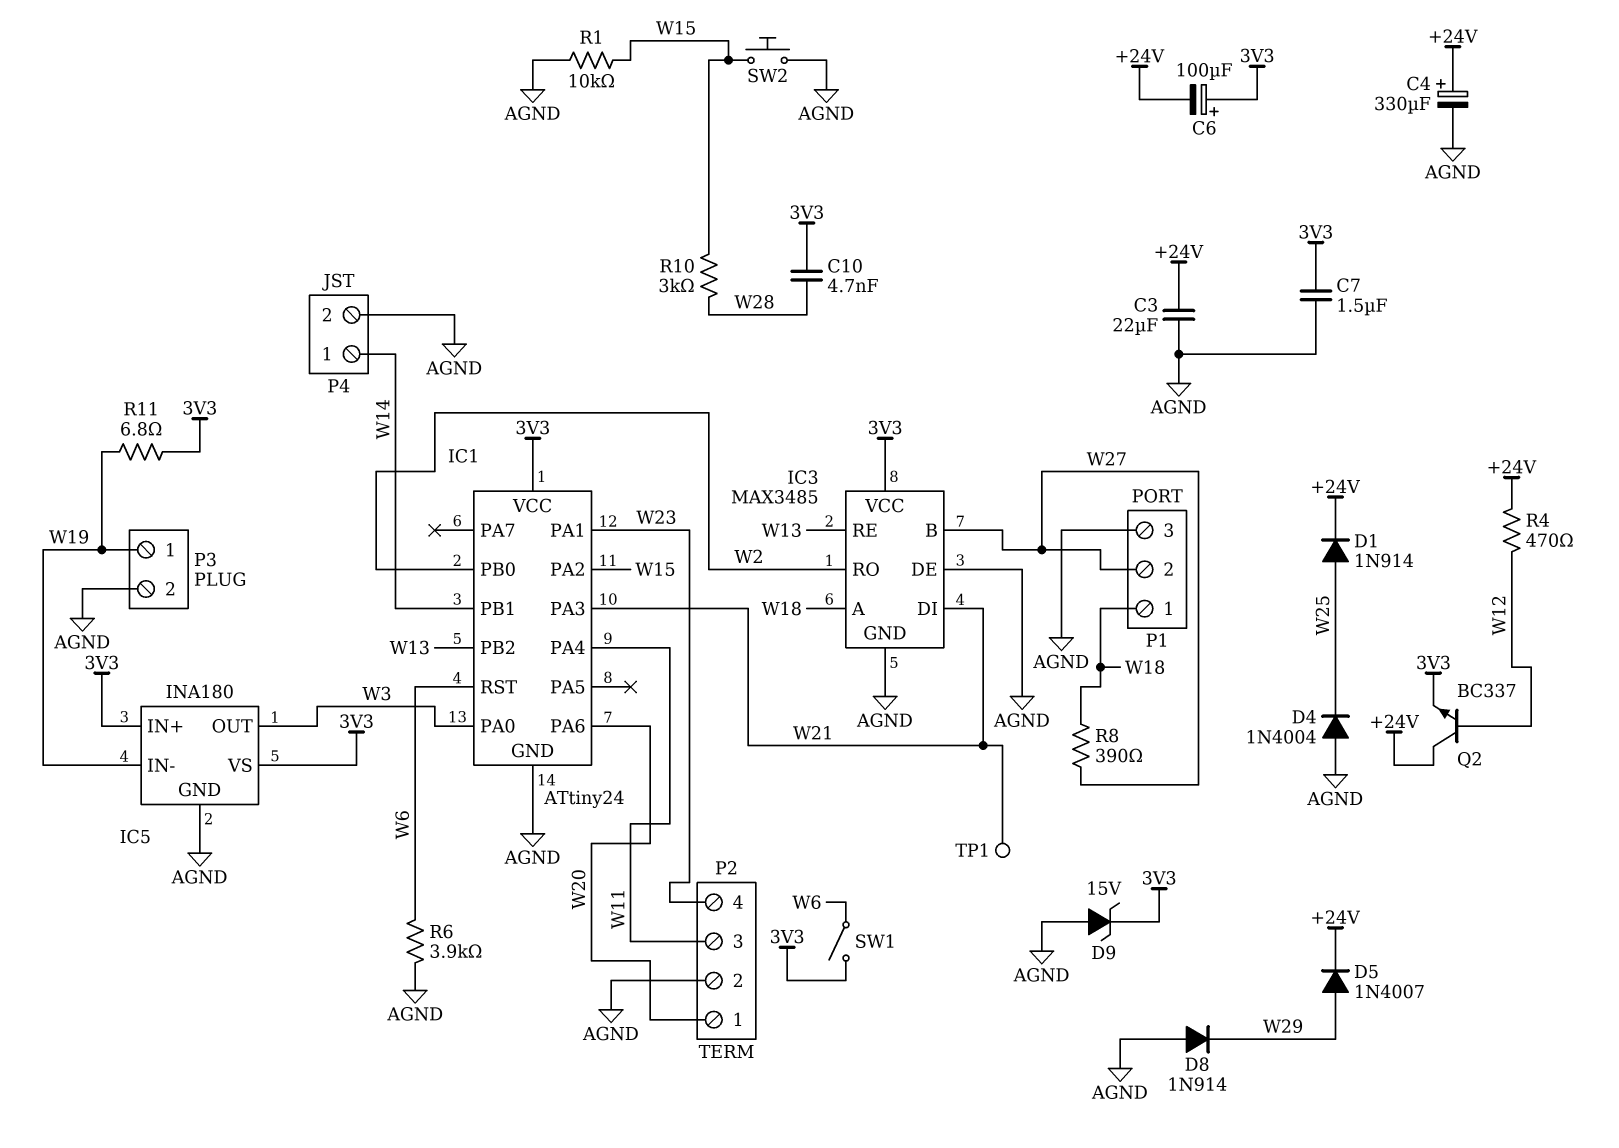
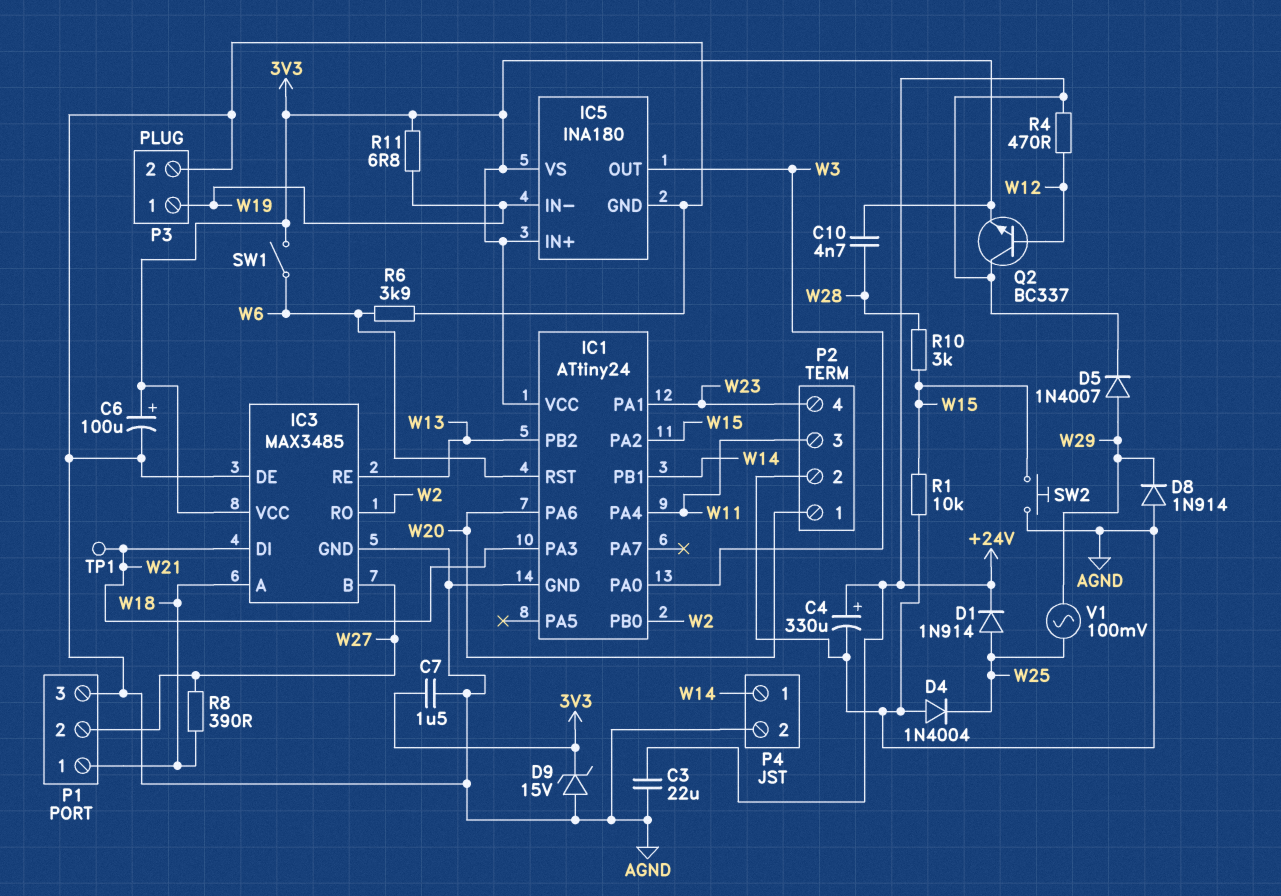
C6: 100uF (plus 3V3, minus +24V) -> 100uF (plus 3V3, minus AGND)
V1: none -> AC 100mV (W25, W29)

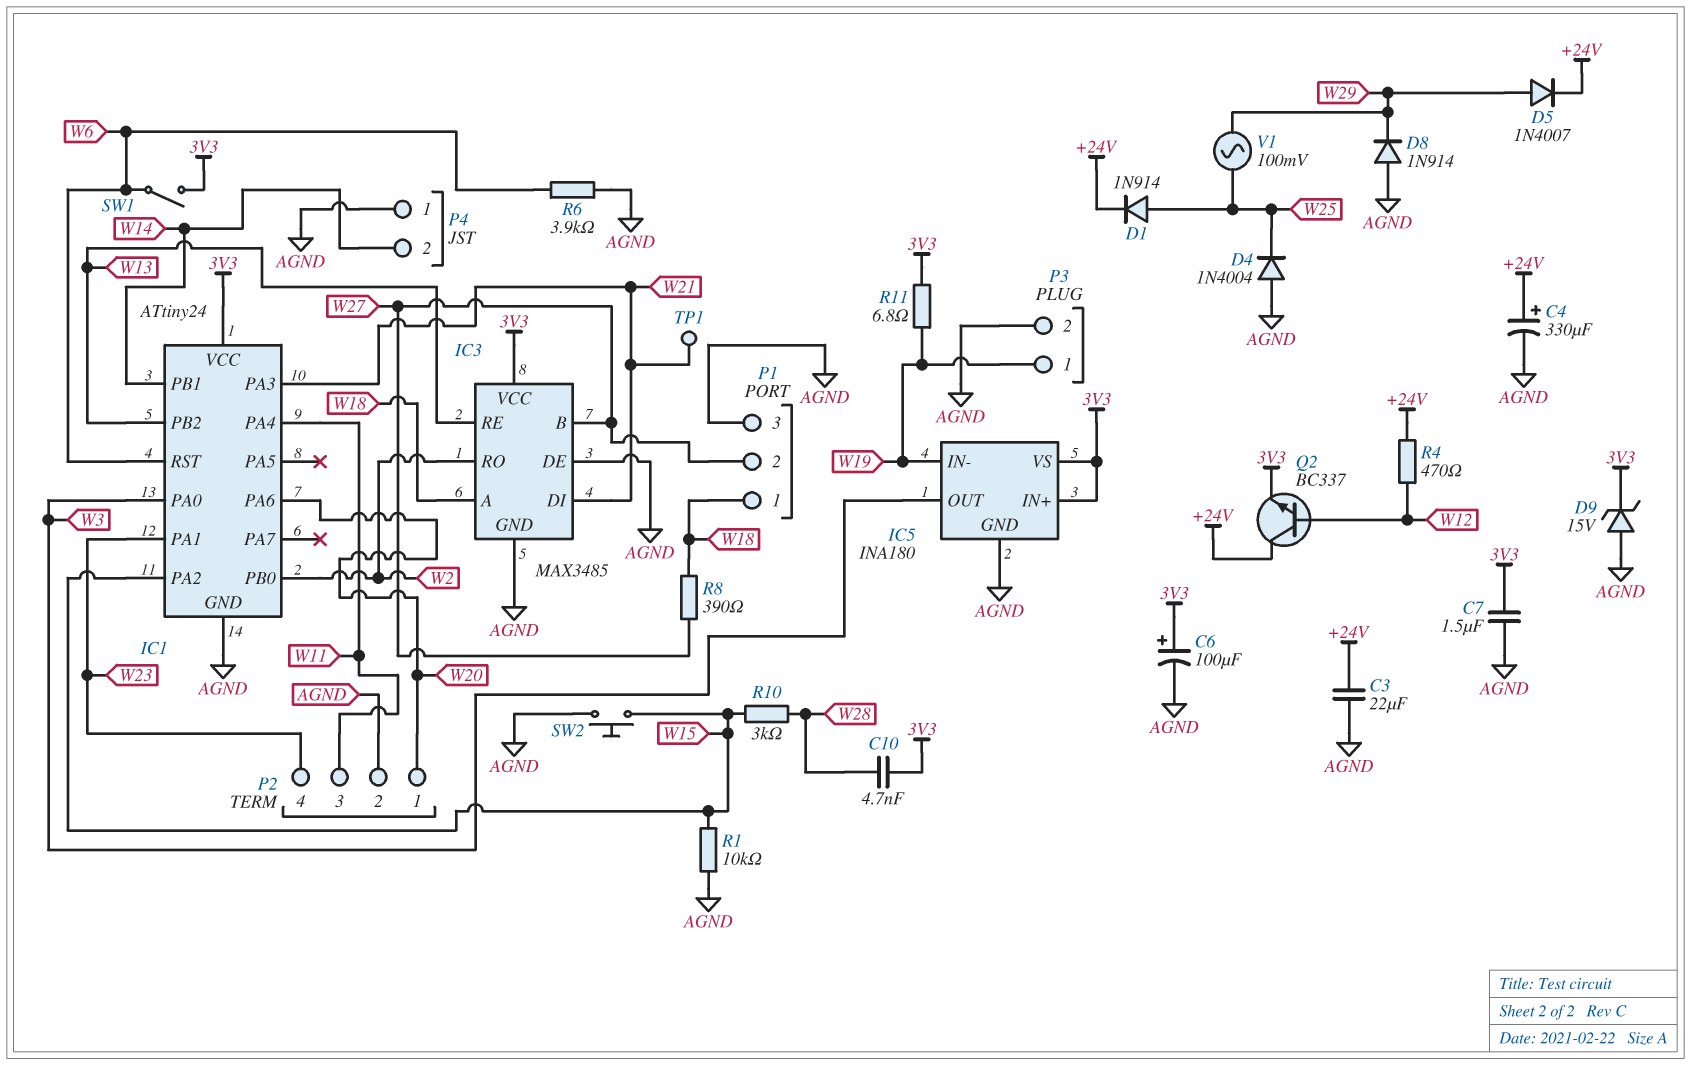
P4 pin 1: W14 -> AGND
P4 pin 2: AGND -> W14

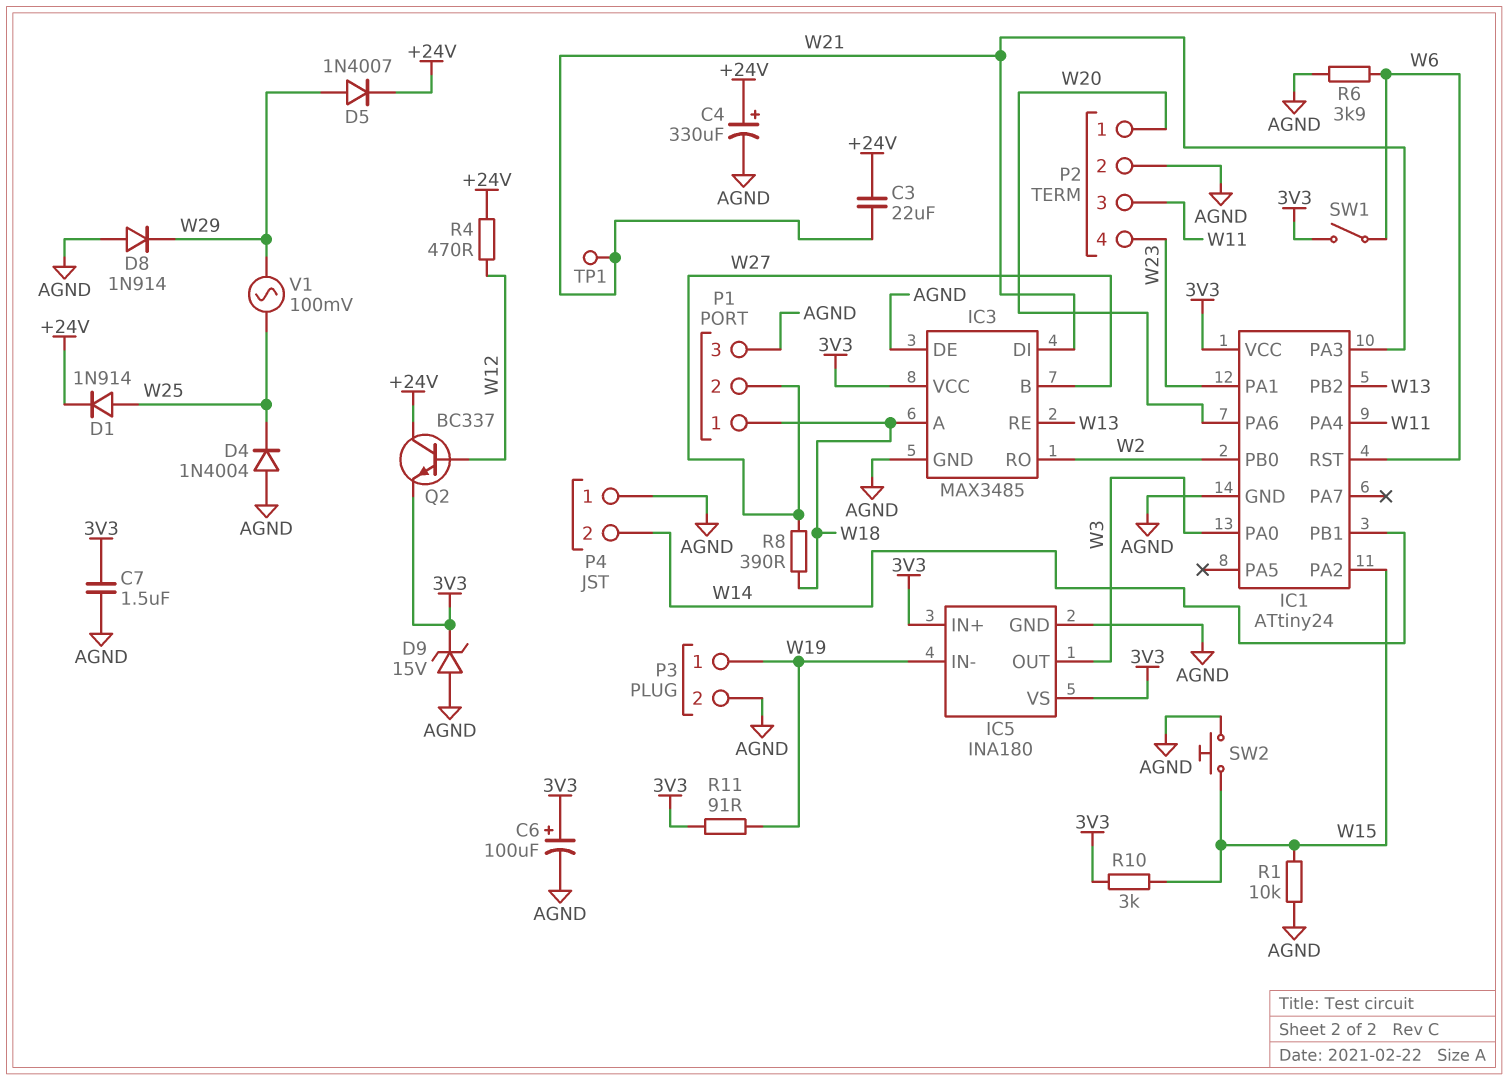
C3: 22uF (+24V, AGND) -> 22uF (+24V, W21)
C10: 4.7nF (3V3, W28) -> none
R10: 3k (W15, W28) -> 3k (3V3, W15)
R11: 6.8 (3V3, W19) -> 91 (3V3, W19)

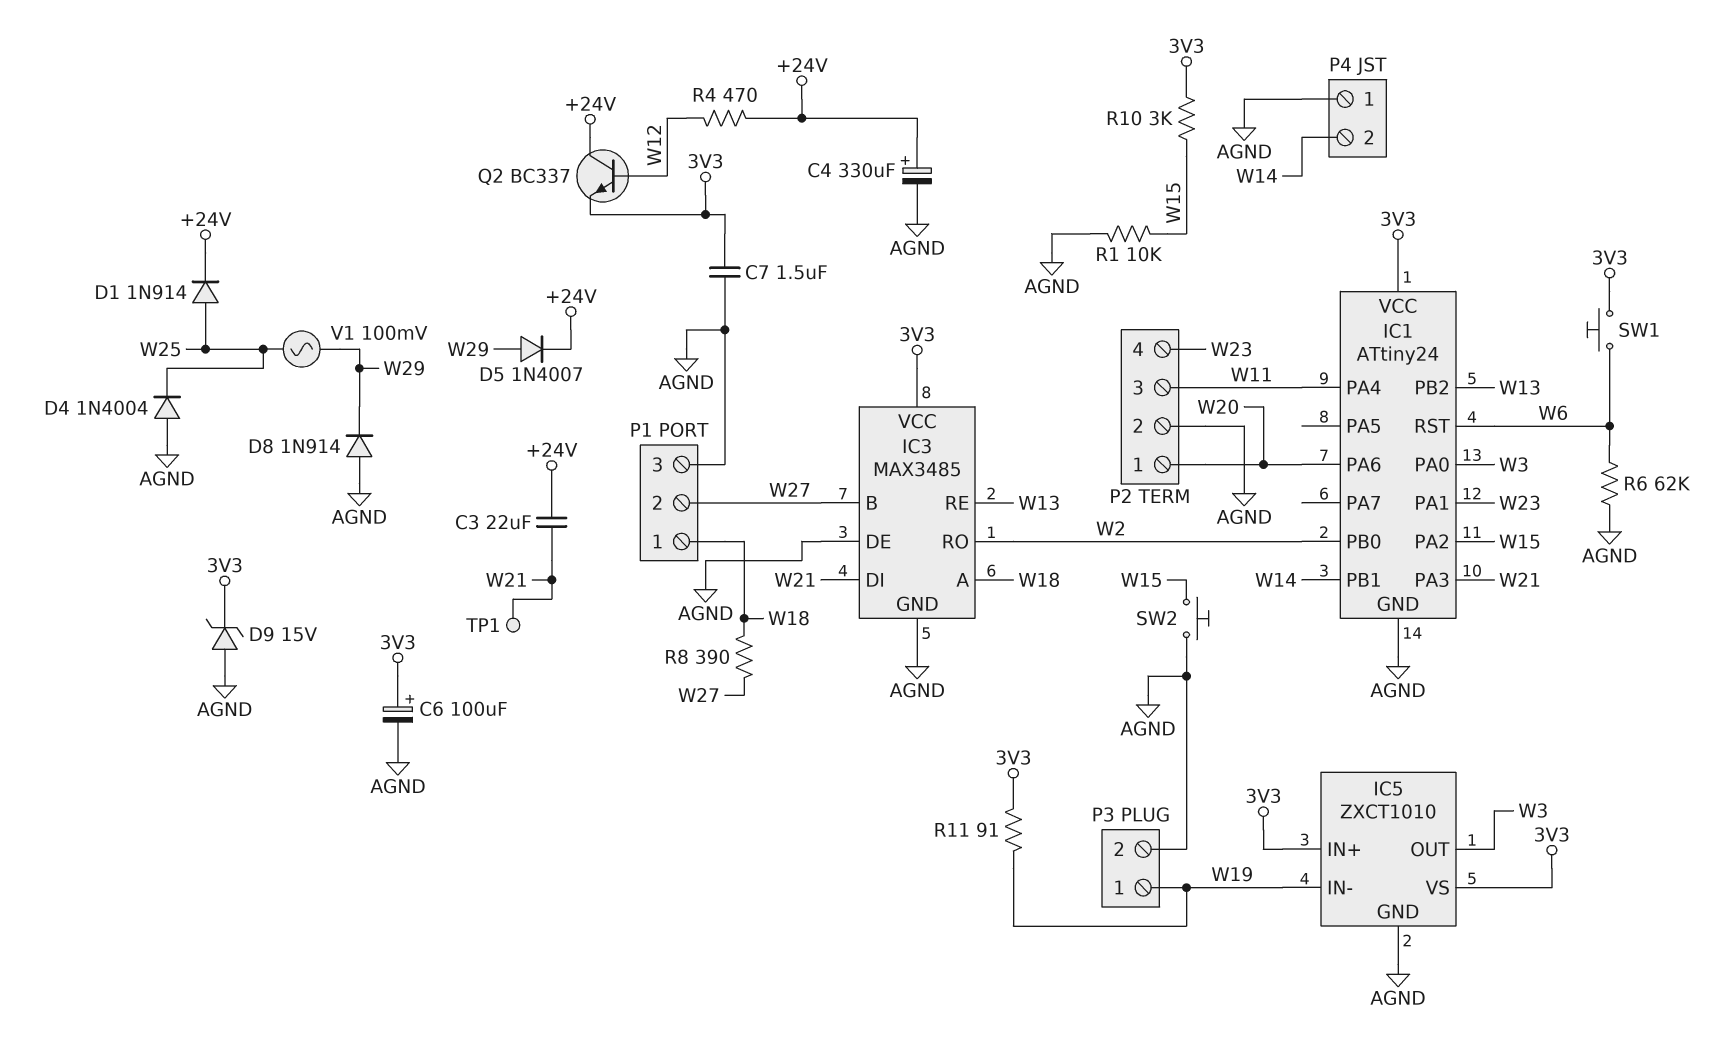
IC5: INA180 -> ZXCT1010
R6: 3.9k (AGND, W6) -> 62k (AGND, W6)
SW1: switch (3V3, W6) -> button (3V3, W6)

